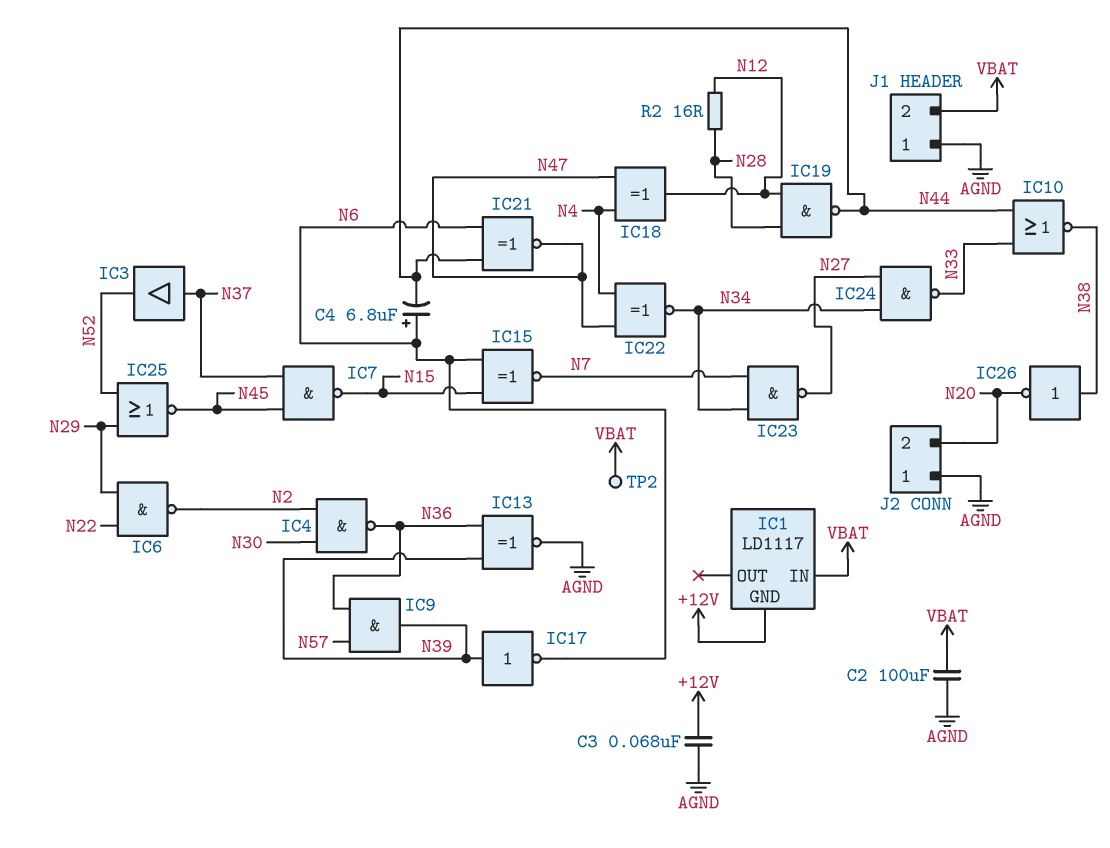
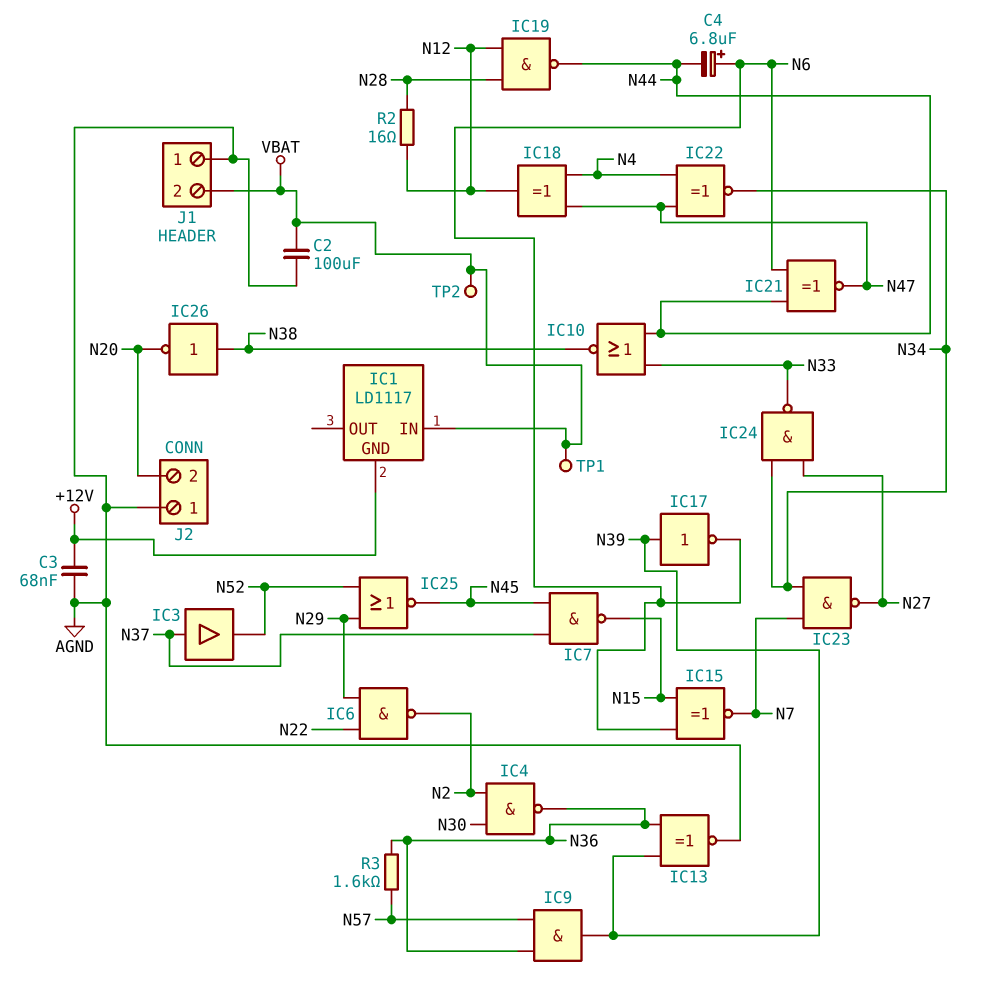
R3: none -> 1.6k (N36, N57)
TP1: none -> test point (VBAT)

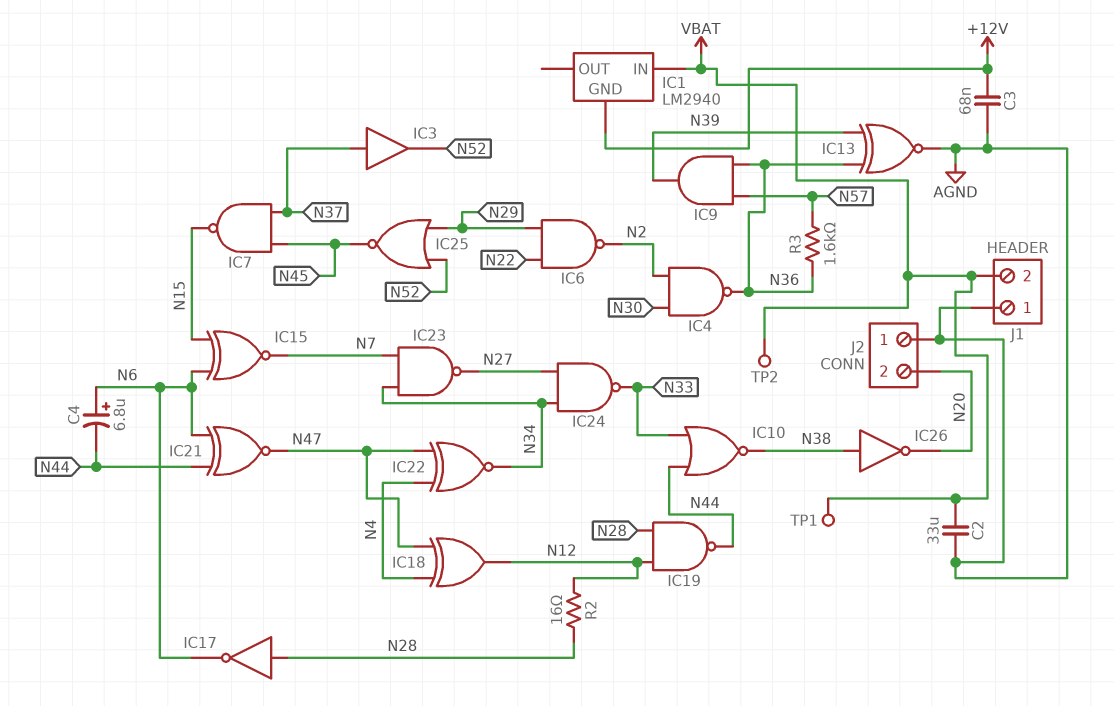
C2: 100uF (AGND, VBAT) -> 33uF (AGND, VBAT)
IC1: LD1117 -> LM2940
IC17: NOT (in N39, out N6) -> NOT (in N28, out N6)

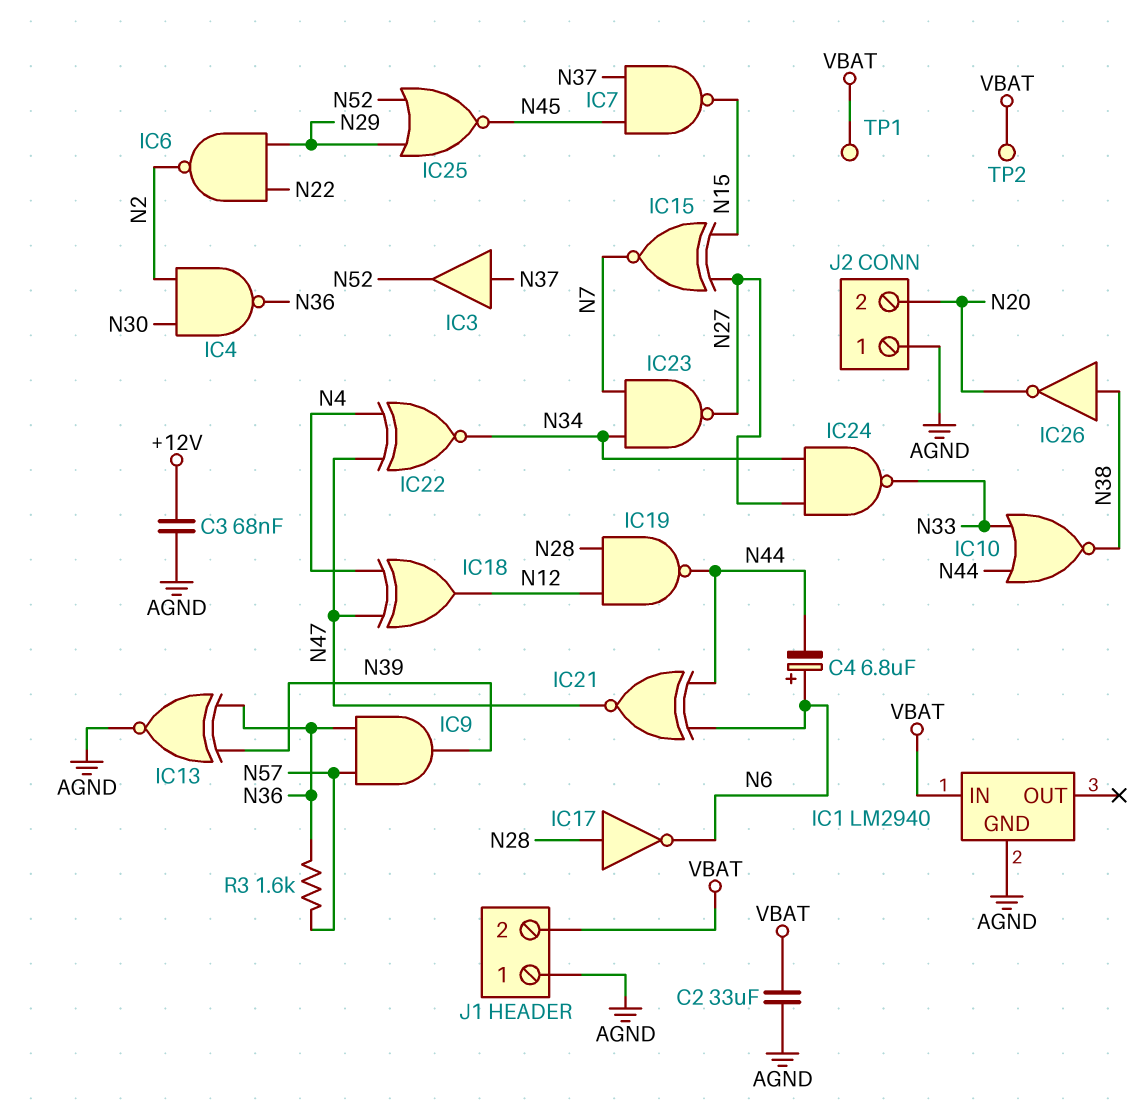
IC1 pin GND: +12V -> AGND
IC15: XNOR (in N6, in N15, out N7) -> XNOR (in N15, in N27, out N7)
R2: 16 (N12, N28) -> none

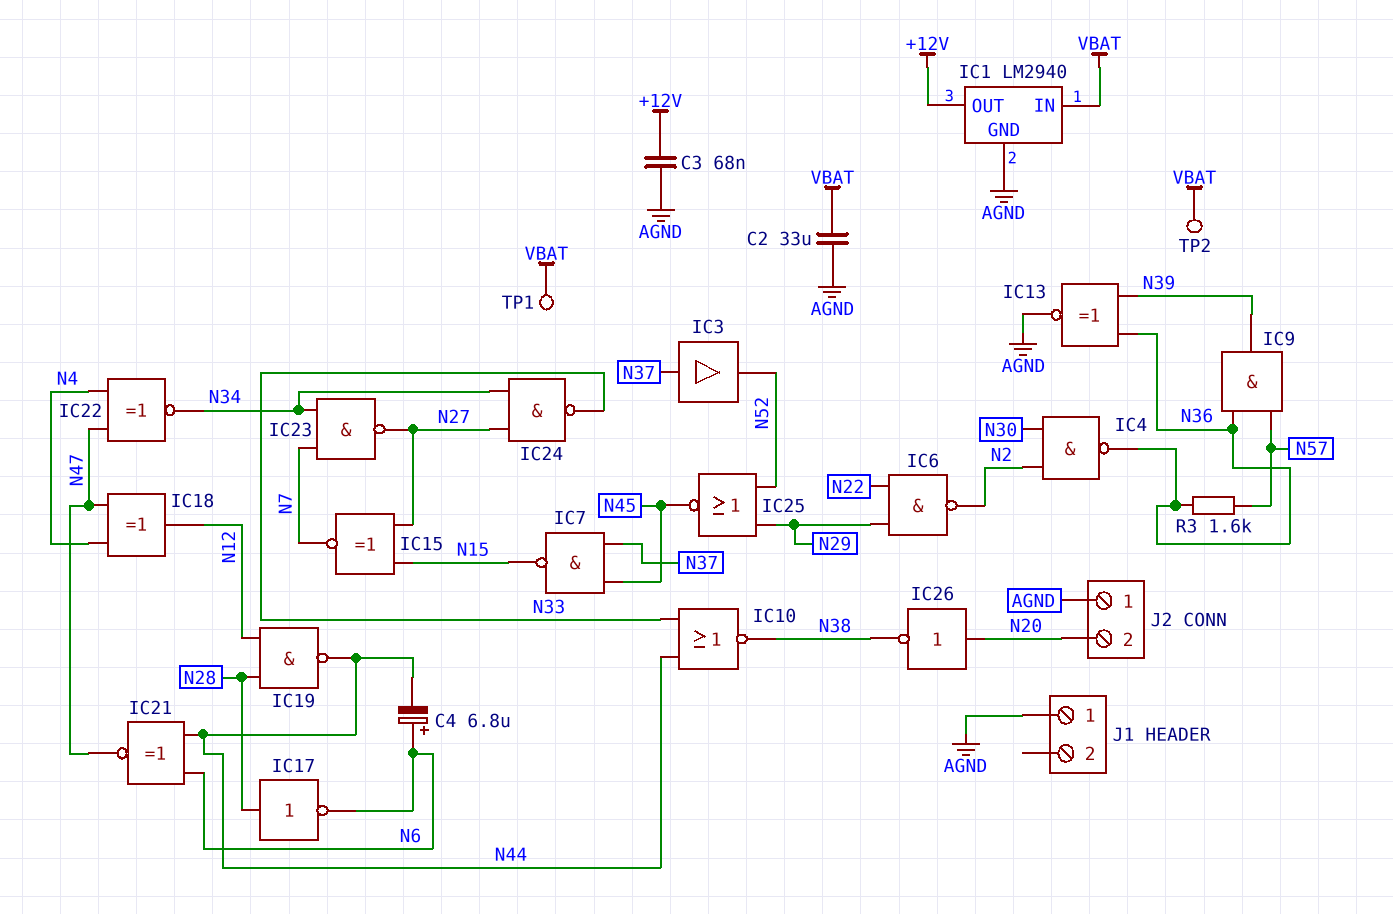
IC1 pin OUT: none -> +12V
IC26: NOT (in N38, out N20) -> NOT (in N20, out N38)
J1 pin 2: VBAT -> none

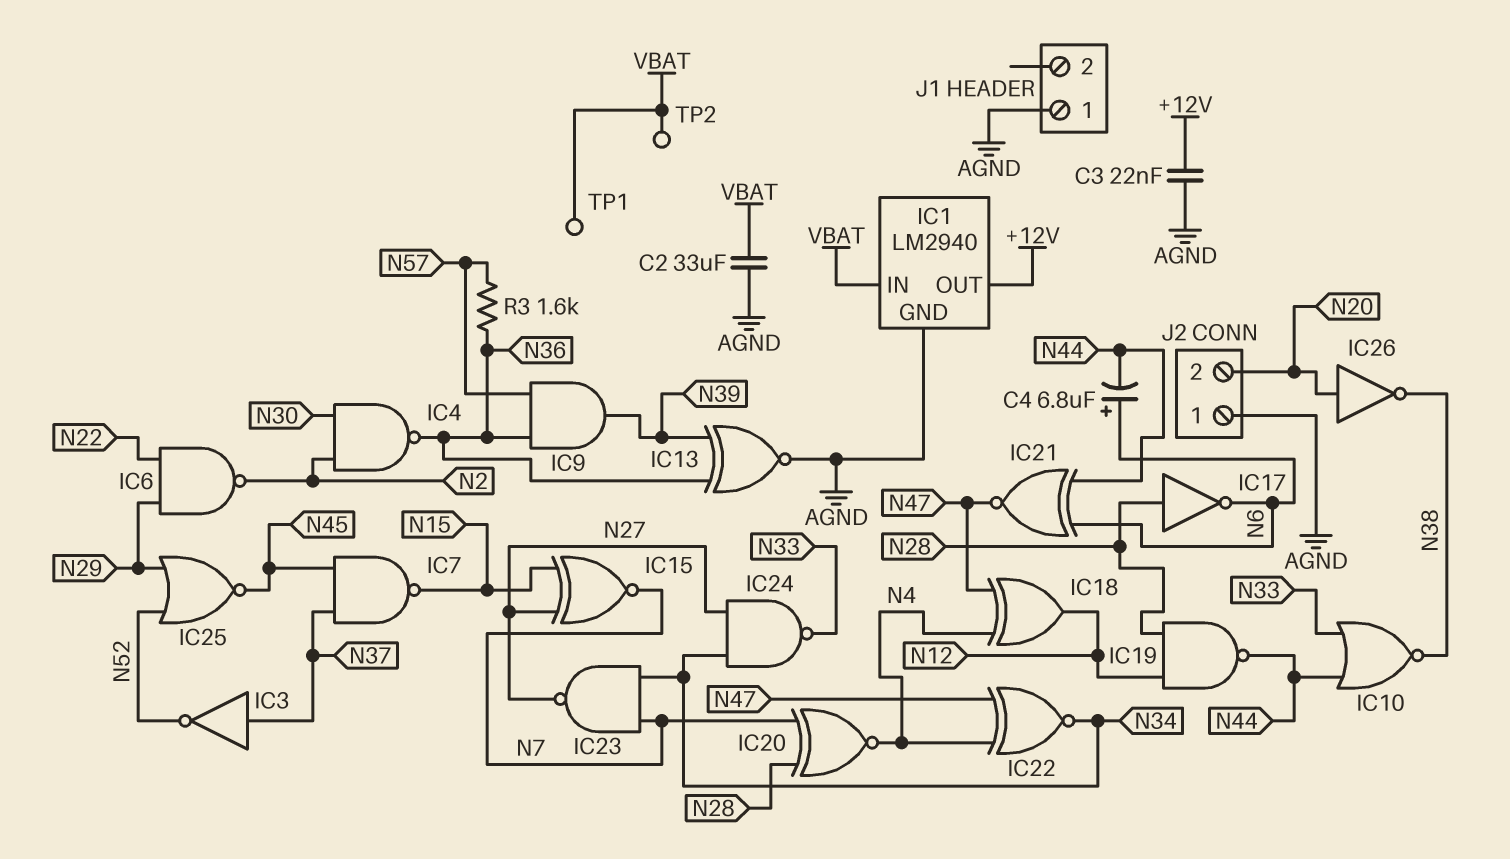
C3: 68nF (+12V, AGND) -> 22nF (+12V, AGND)
IC3: buffer (in N37, out N52) -> NOT (in N37, out N52)
IC20: none -> XNOR (in N7, in N28, out N4)

